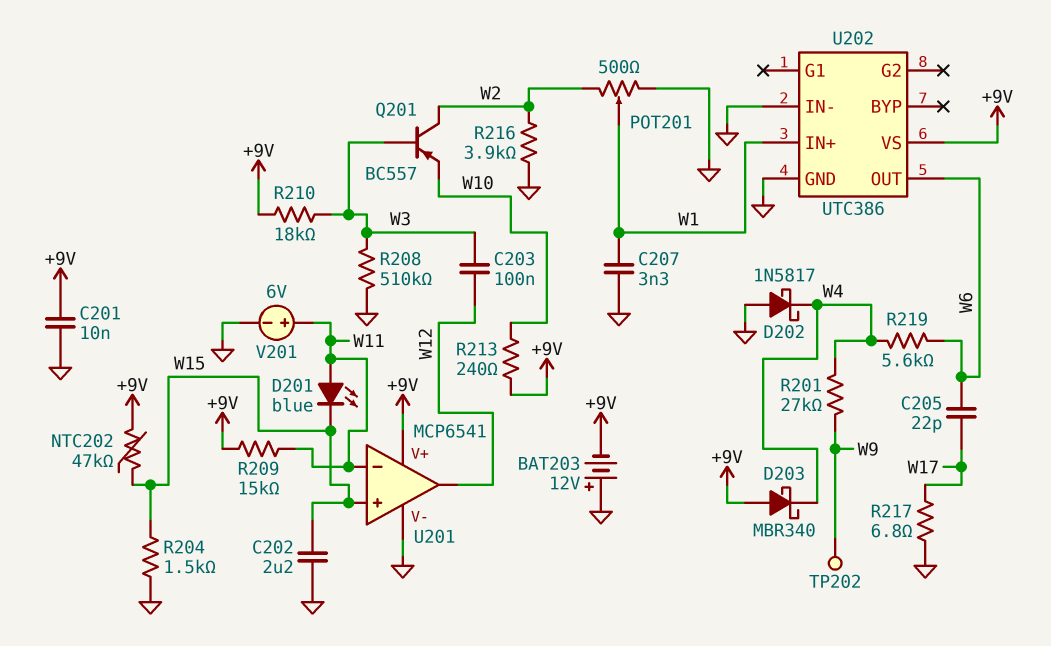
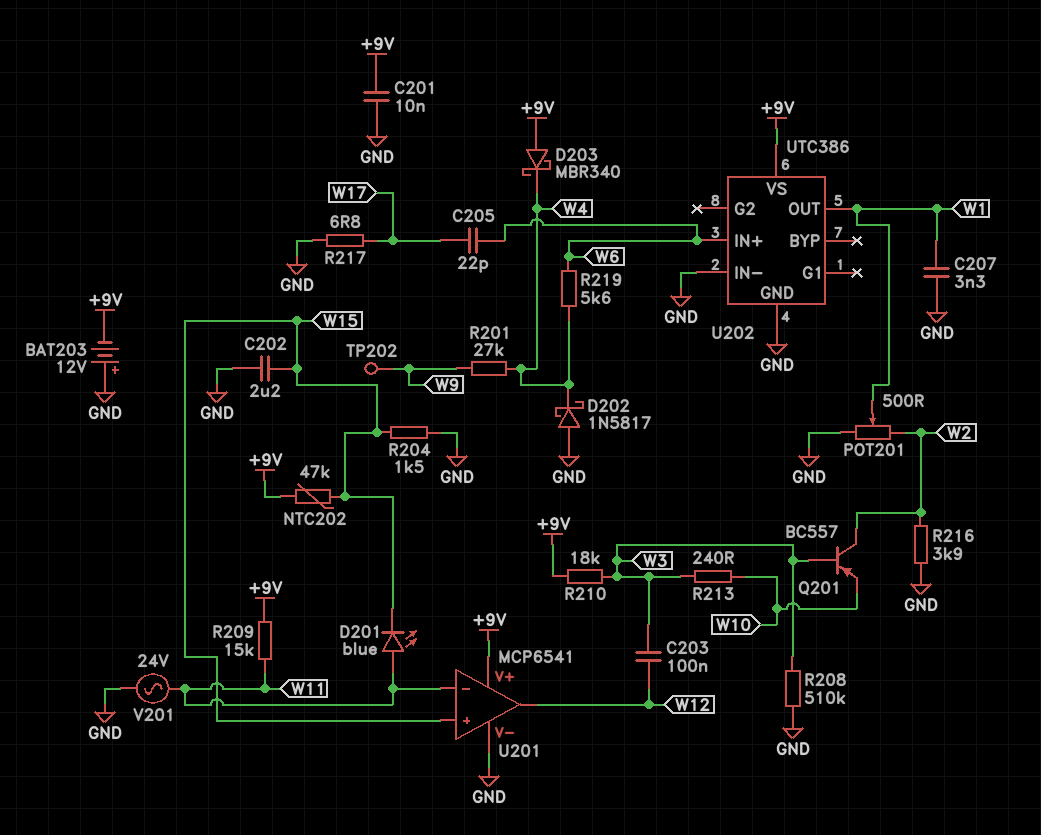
R213: 240 (+9V, W10) -> 240 (W3, W10)
U202 pin IN+: W1 -> W6
U202 pin OUT: W6 -> W1
V201: 6V (plus W11, minus GND) -> AC 24V (GND, W11)

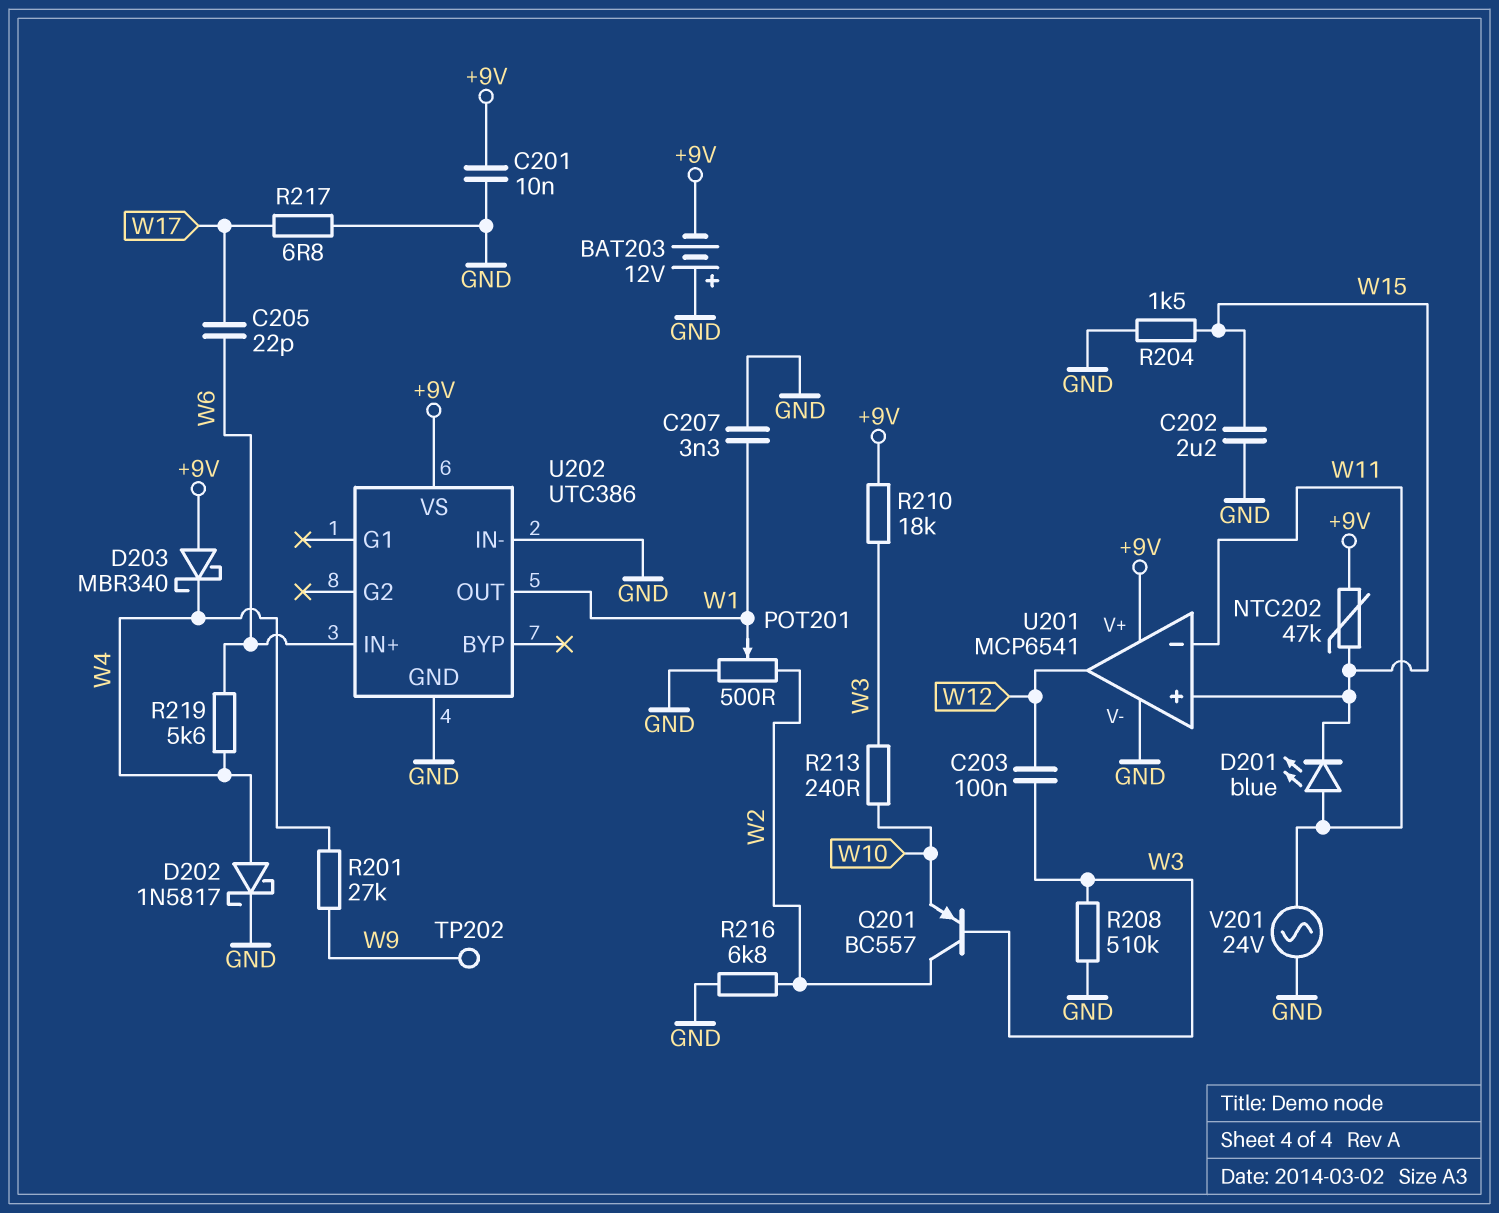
D202: schottky 1N5817 (A GND, K W4) -> schottky 1N5817 (A W4, K GND)
R209: 15k (+9V, W11) -> none
R216: 3.9k (GND, W2) -> 6.8k (GND, W2)

